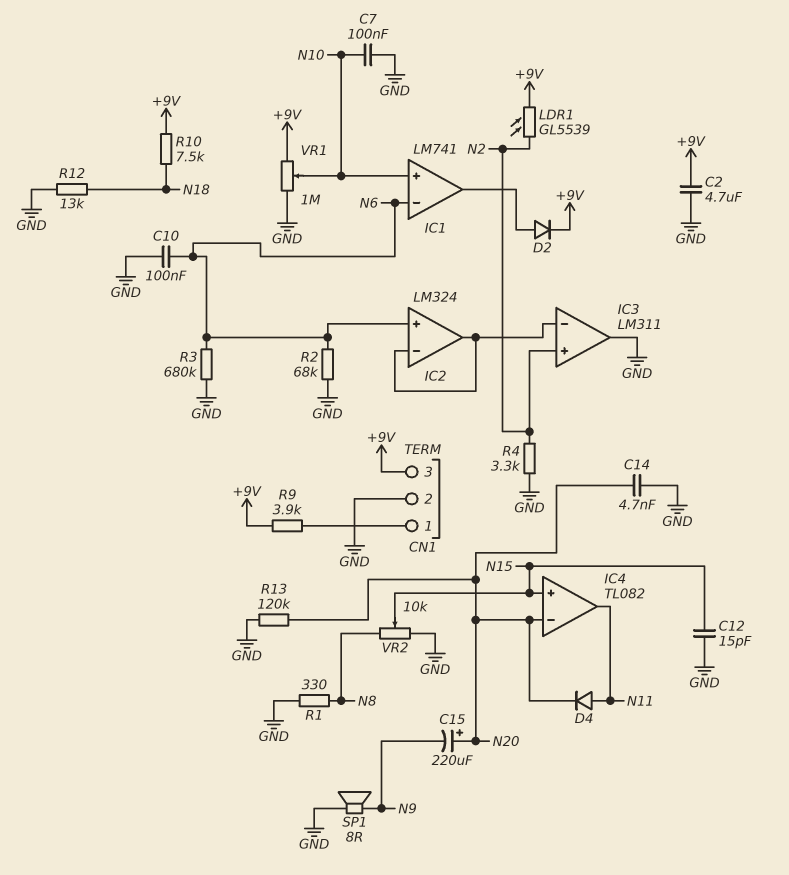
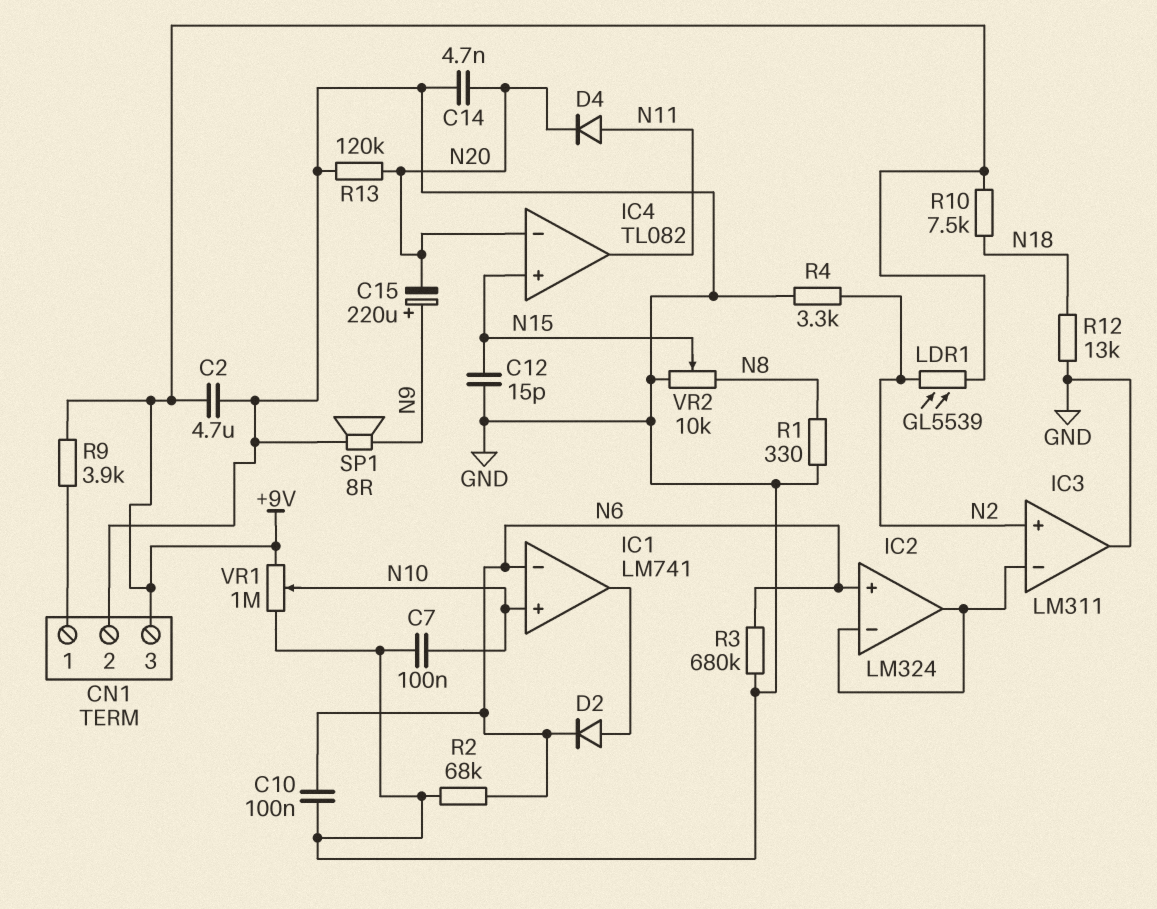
C15: 220uF (plus N20, minus N9) -> 220uF (plus N9, minus N20)
D2: diode (A IC1/out, K +9V) -> diode (A IC1/out, K N6)

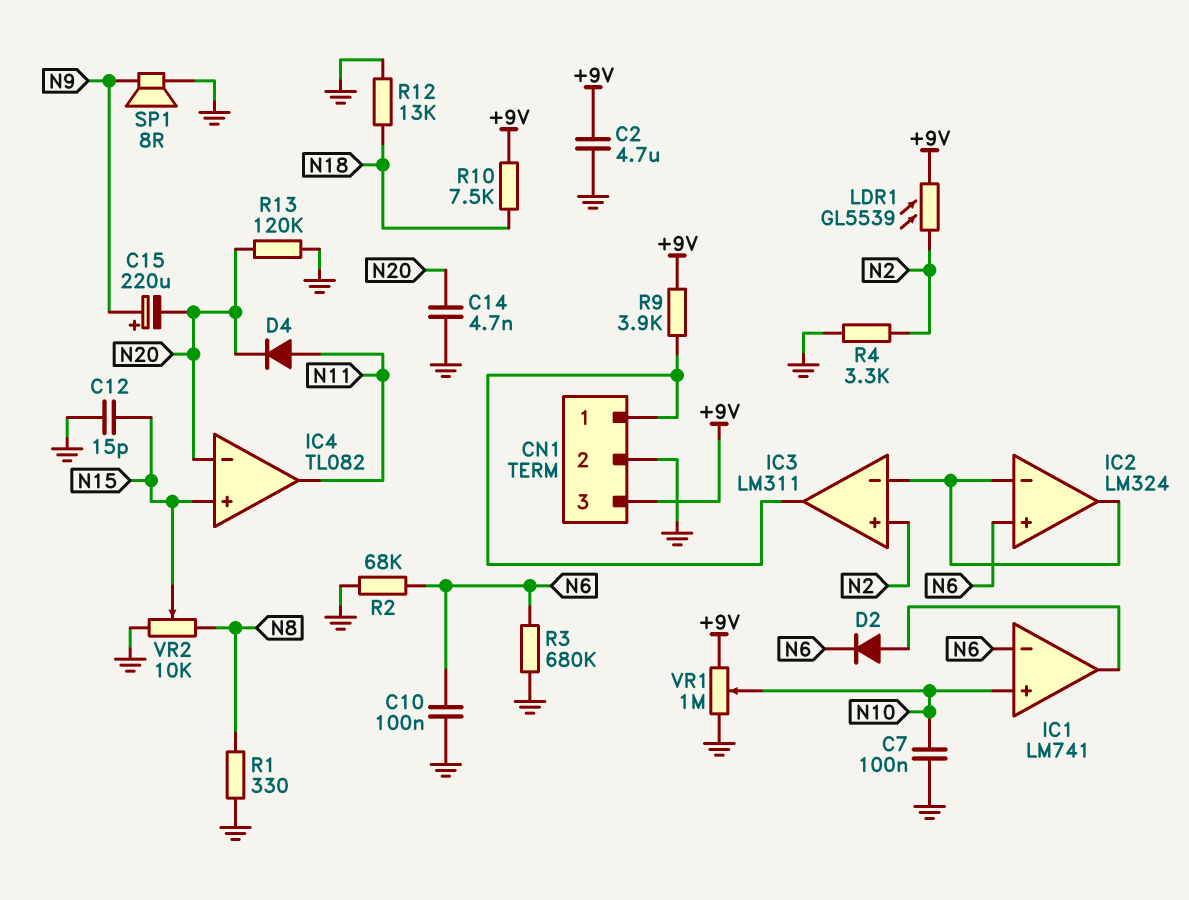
IC3 pin out: GND -> CN1/1

